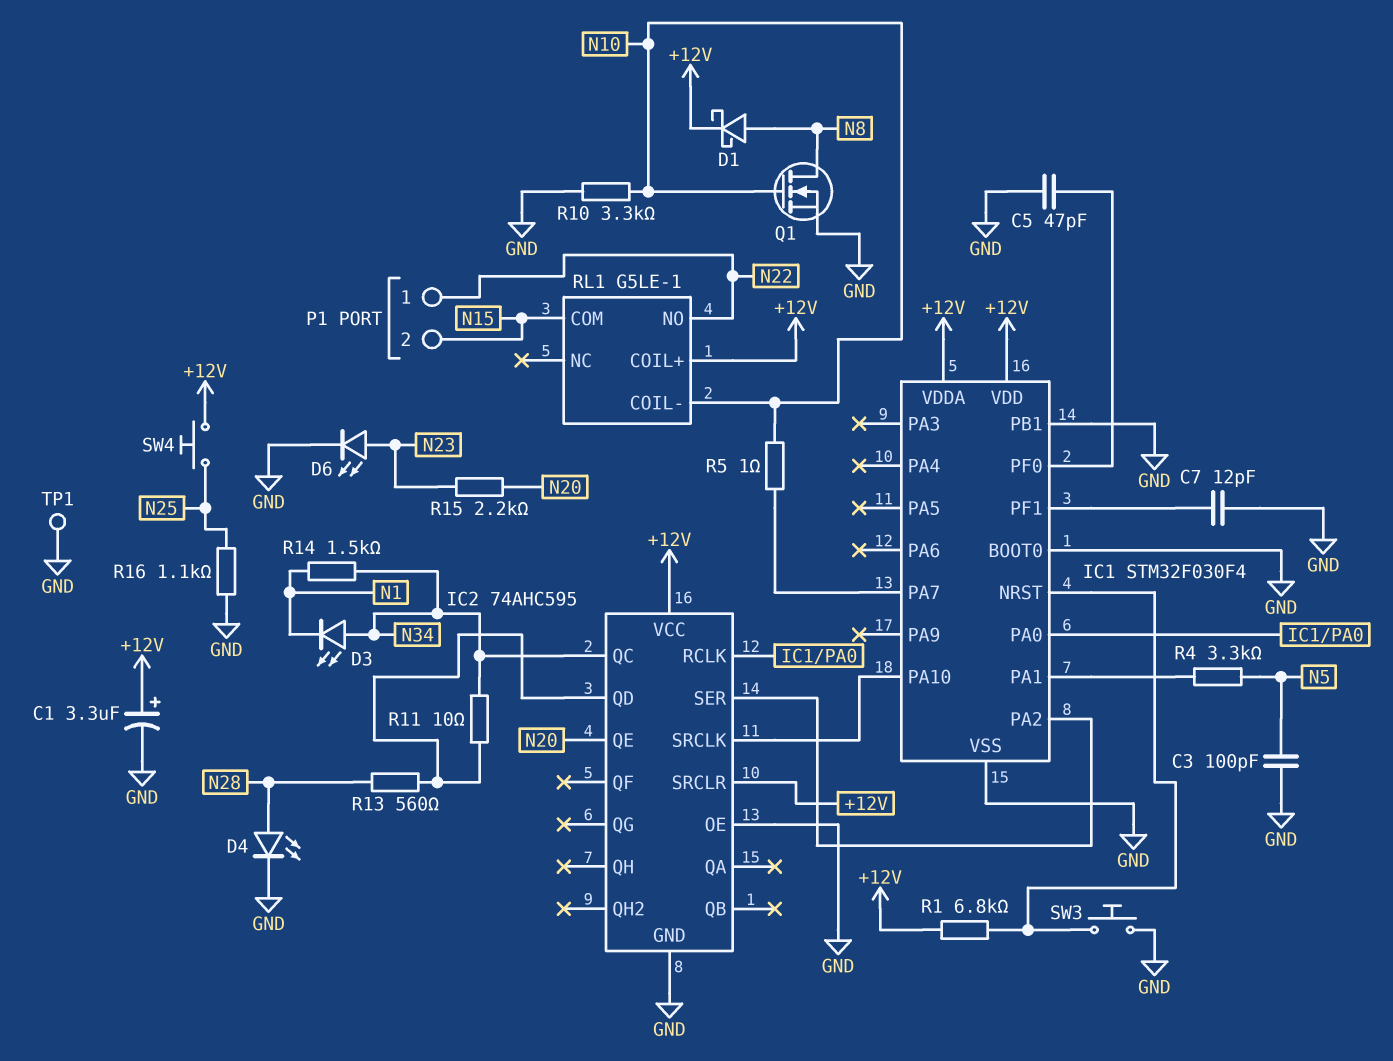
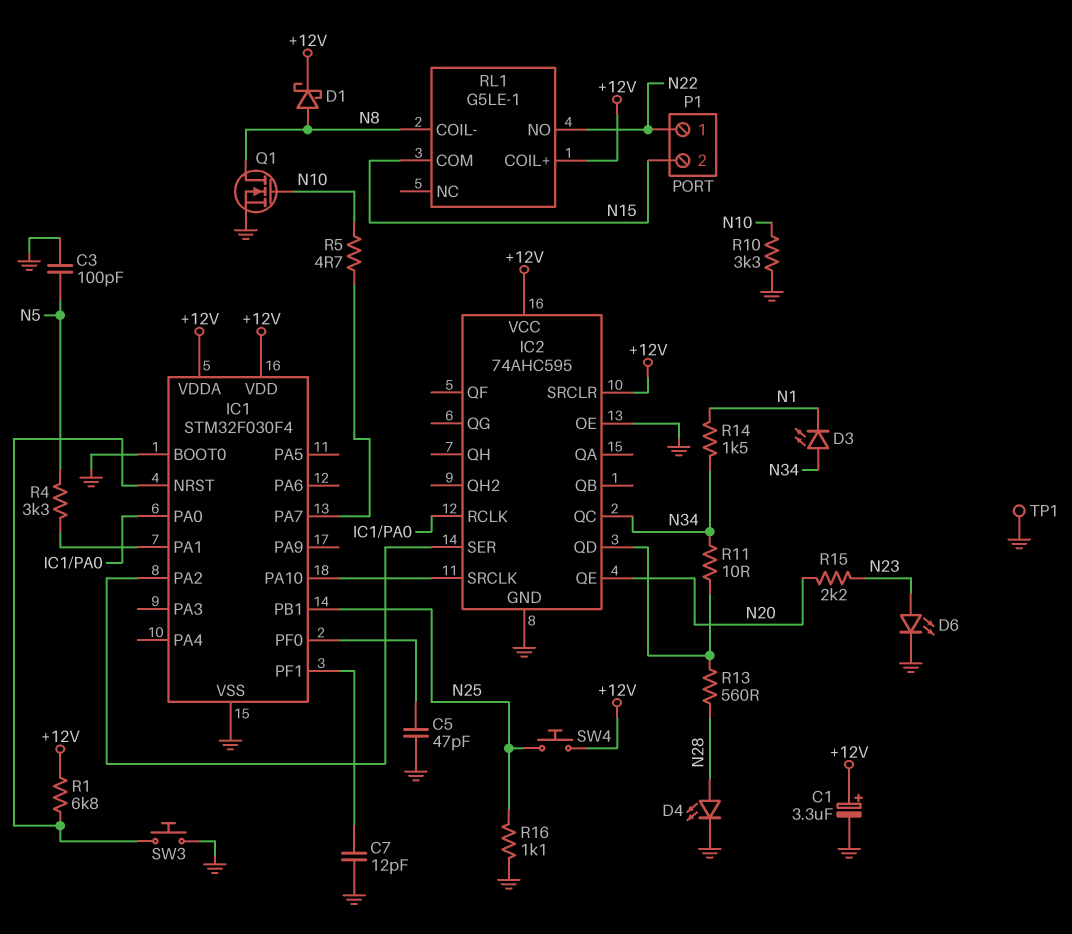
IC1 pin PB1: GND -> N25
R5: 1 (IC1/PA7, N10) -> 4.7 (IC1/PA7, N10)
RL1 pin COIL-: N10 -> N8

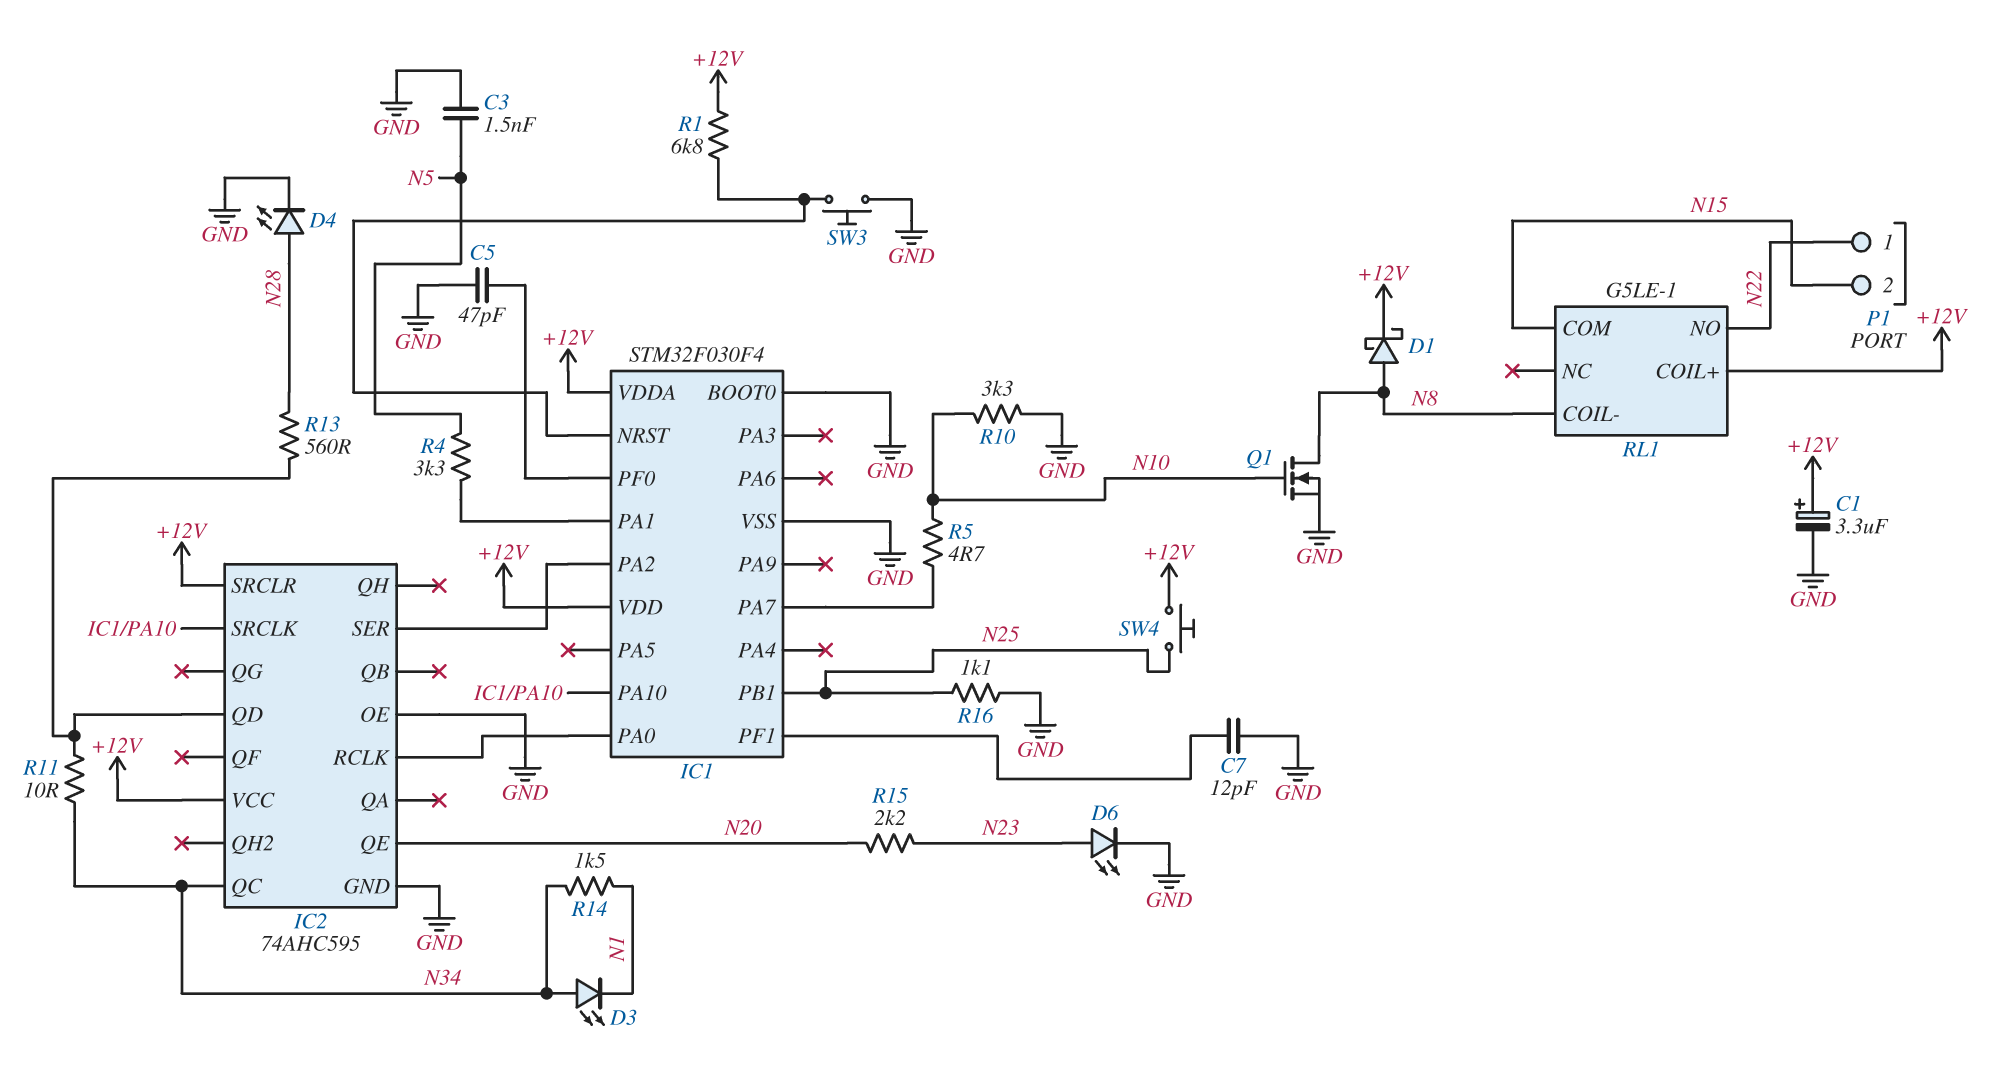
C3: 100pF (GND, N5) -> 1.5nF (GND, N5)
TP1: test point (GND) -> none

